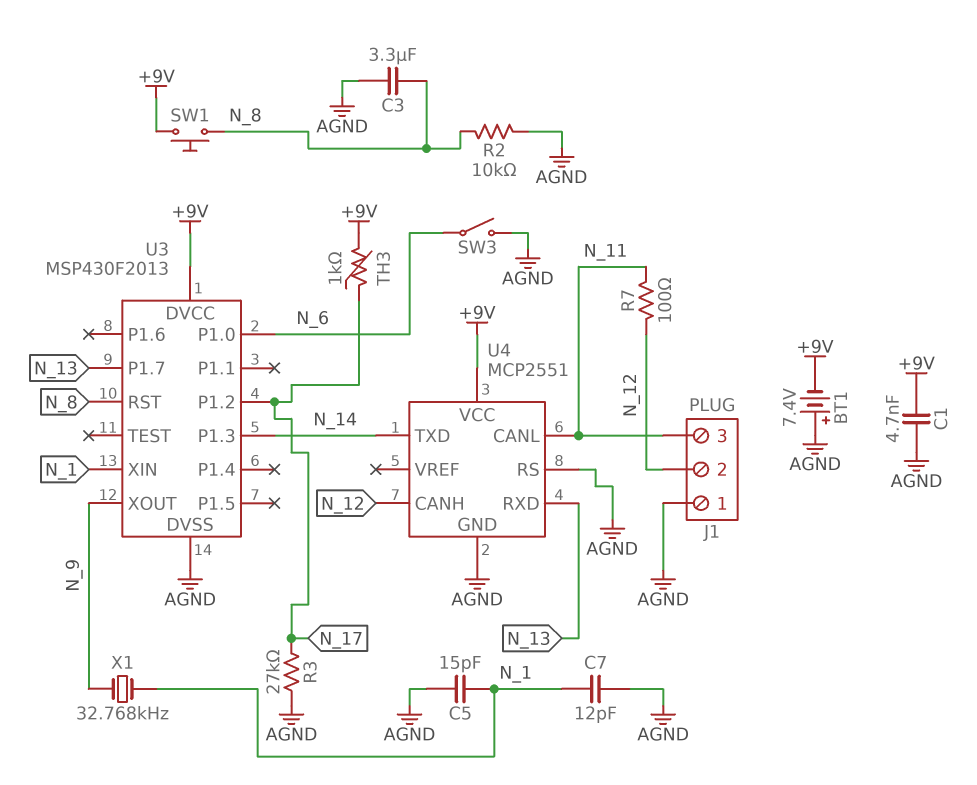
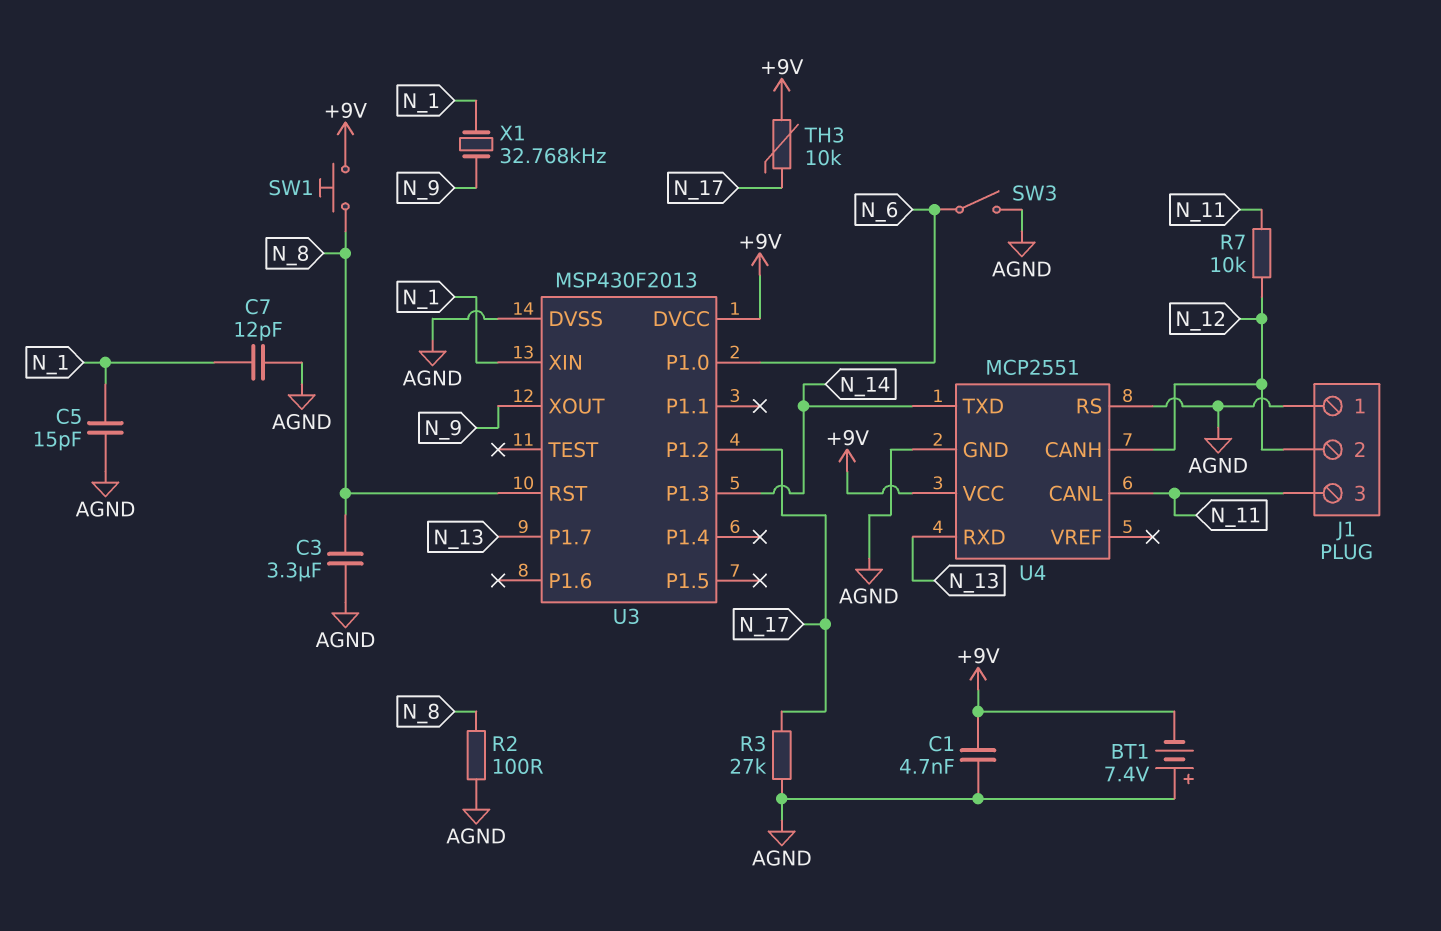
R2: 10k (AGND, N_8) -> 100 (AGND, N_8)
R7: 100 (N_11, N_12) -> 10k (N_11, N_12)
TH3: 1k (+9V, N_17) -> 10k (+9V, N_17)

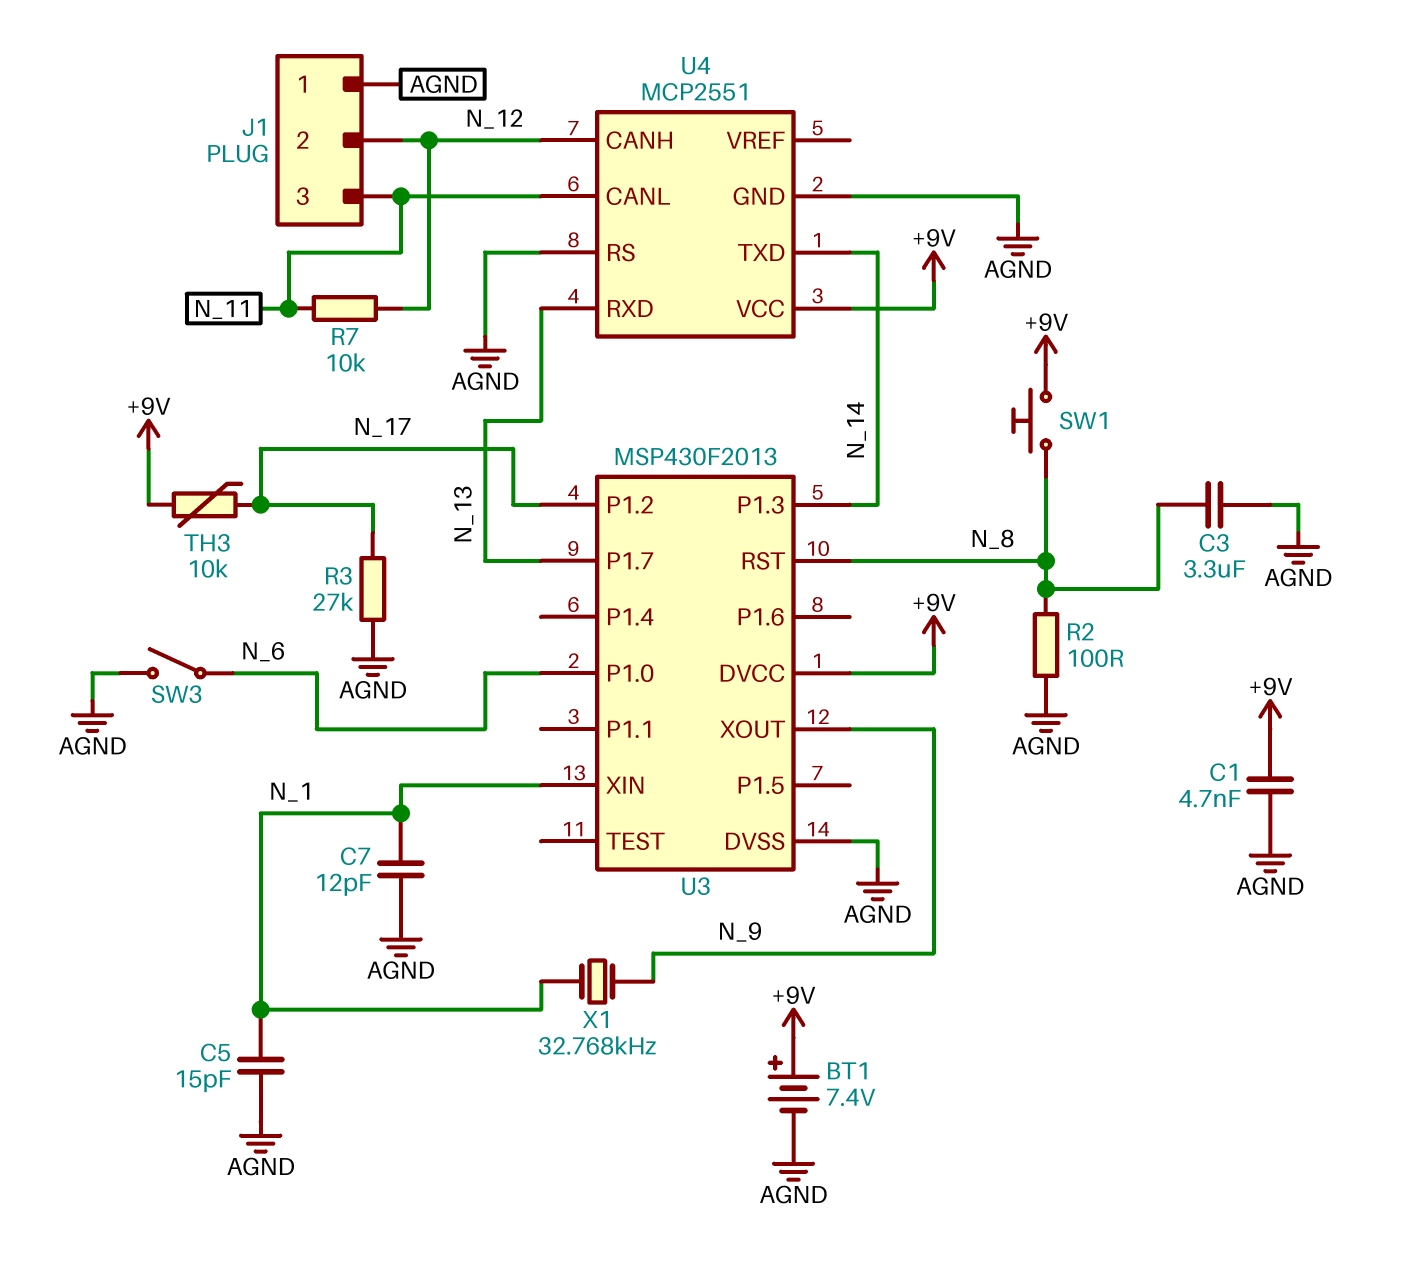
BT1: 7.4V (plus AGND, minus +9V) -> 7.4V (plus +9V, minus AGND)

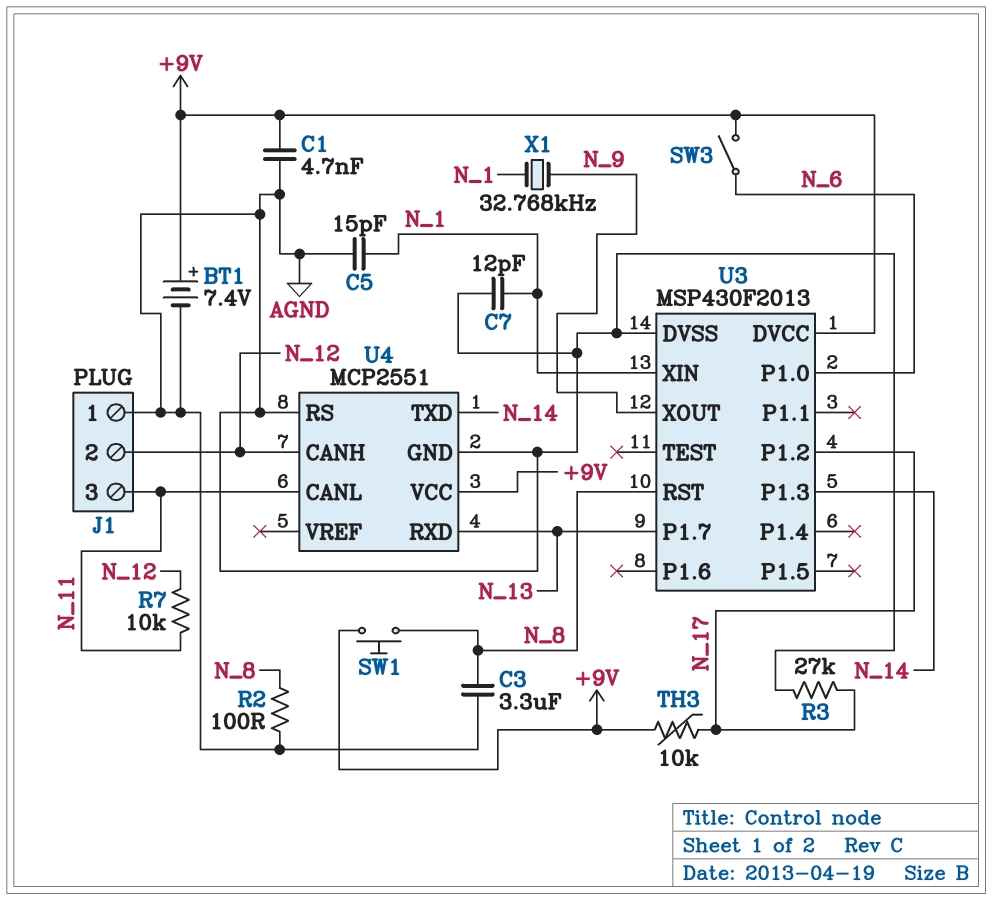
SW3: switch (AGND, N_6) -> switch (+9V, N_6)

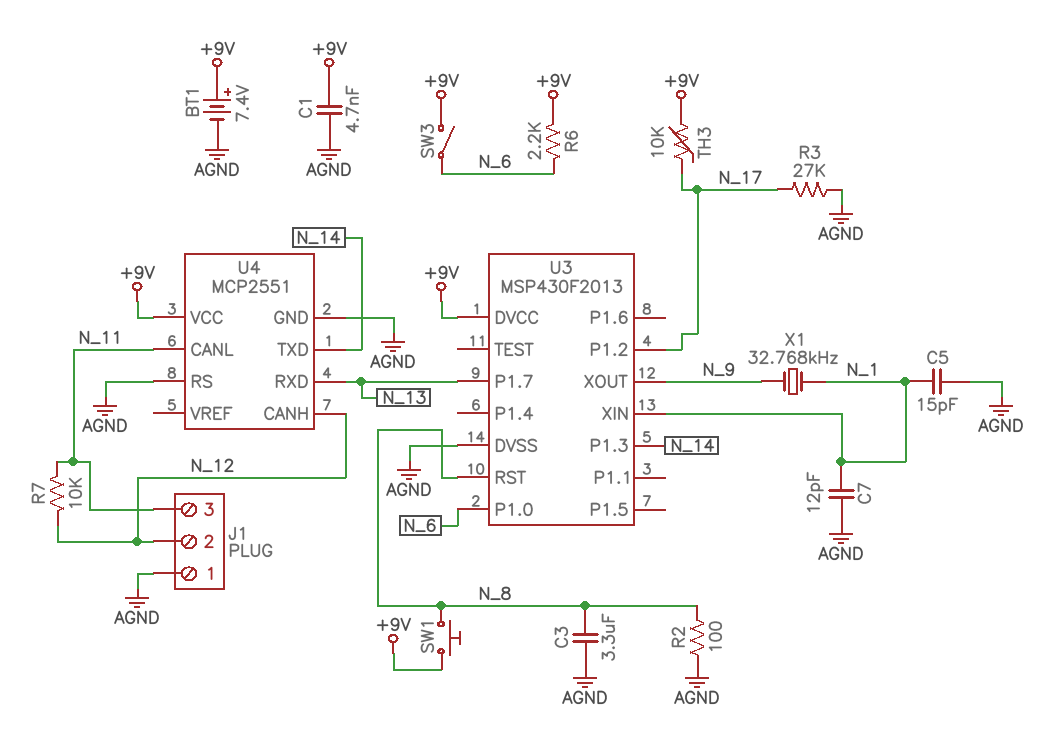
R6: none -> 2.2k (+9V, N_6)

